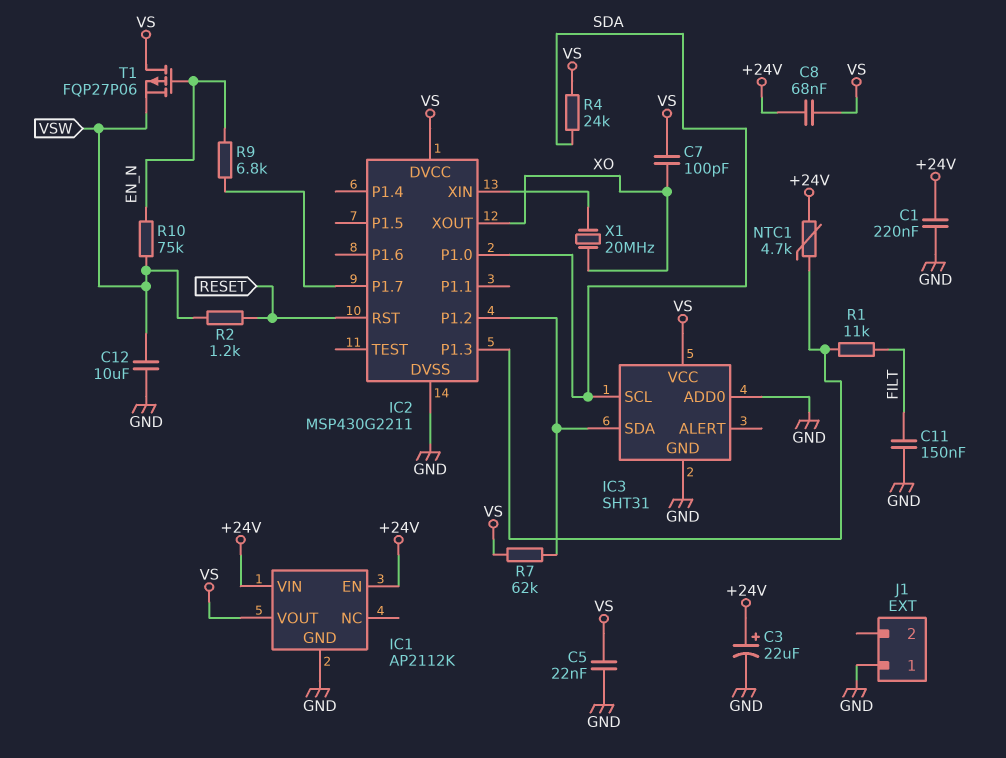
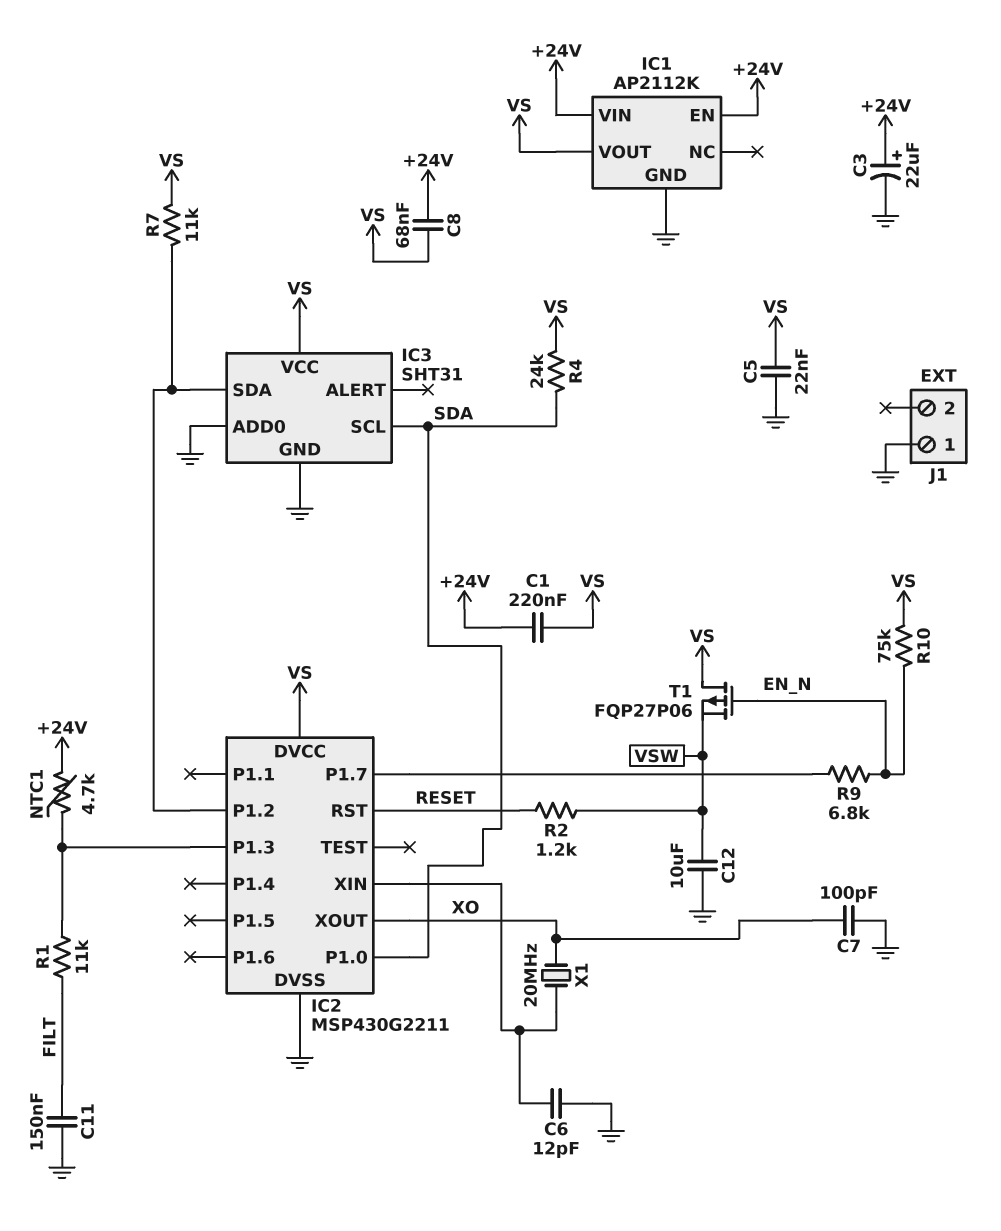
C1: 220nF (+24V, GND) -> 220nF (+24V, VS)
C6: none -> 12pF (GND, IC2/XIN)
C7: 100pF (VS, XO) -> 100pF (GND, XO)
R7: 62k (IC2/P1.2, VS) -> 11k (IC2/P1.2, VS)
R10: 75k (EN_N, VSW) -> 75k (EN_N, VS)

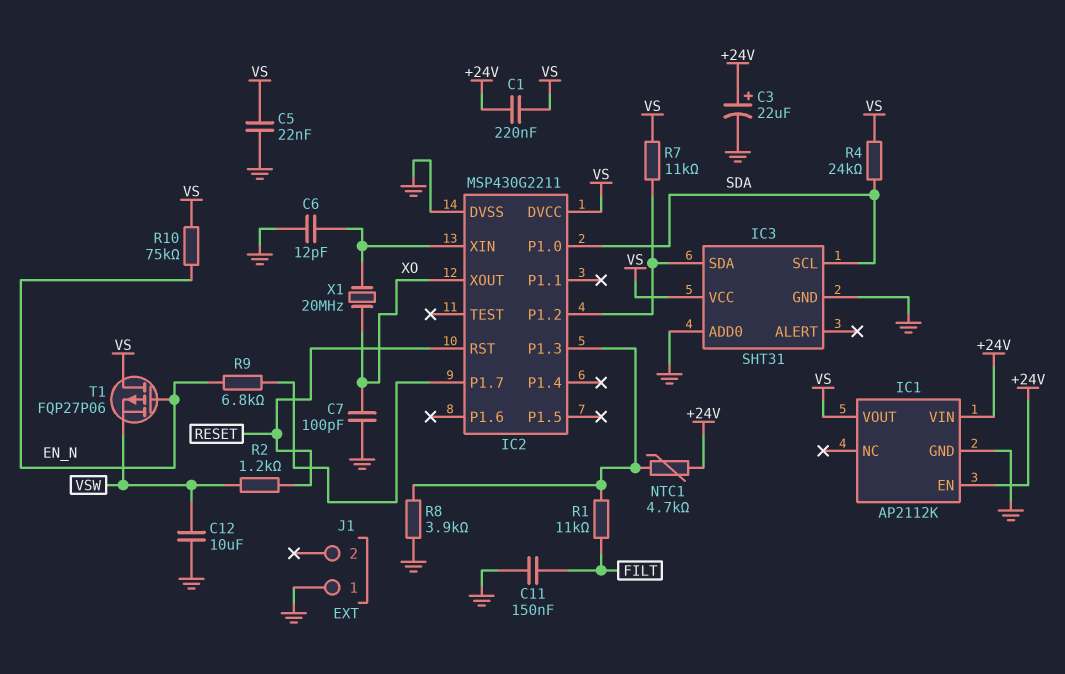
C8: 68nF (+24V, VS) -> none
R8: none -> 3.9k (GND, IC2/P1.3)

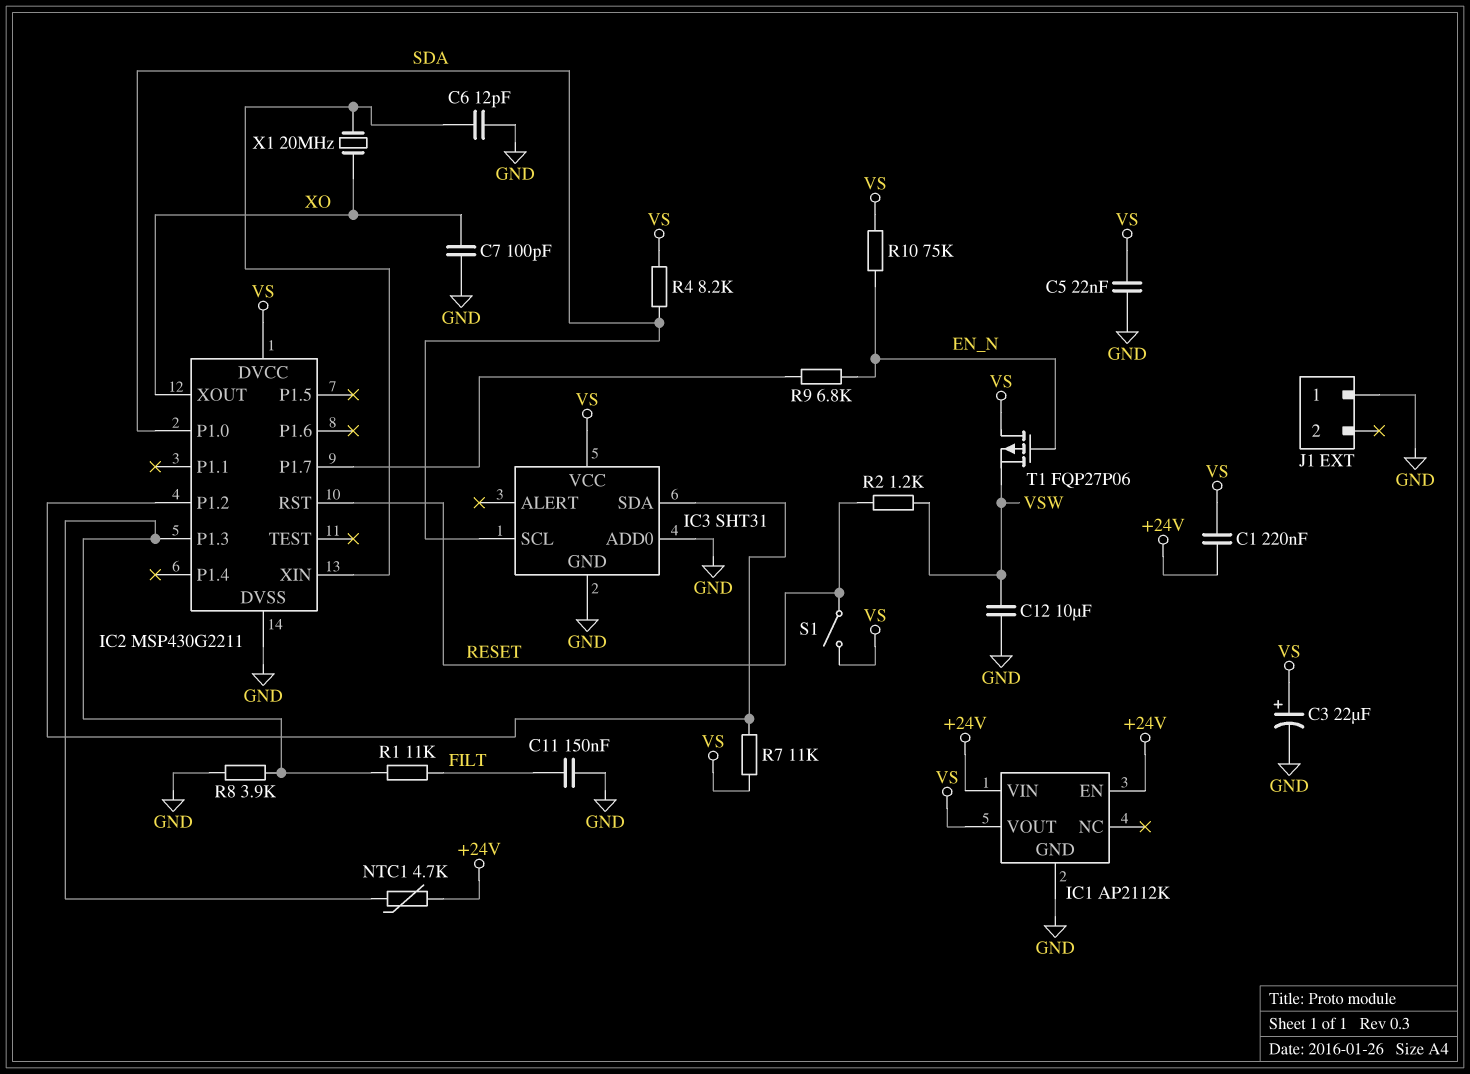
C3: 22uF (plus +24V, minus GND) -> 22uF (plus VS, minus GND)
R4: 24k (SDA, VS) -> 8.2k (SDA, VS)
S1: none -> switch (RESET, VS)

